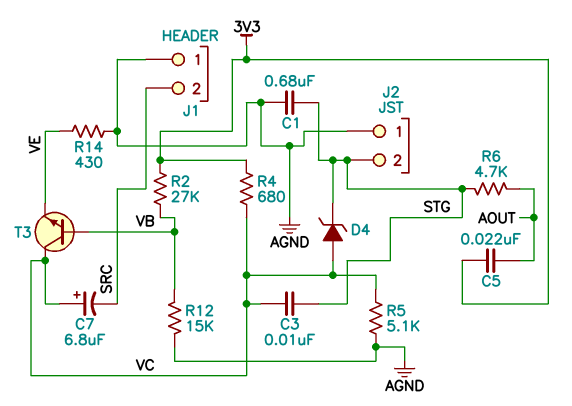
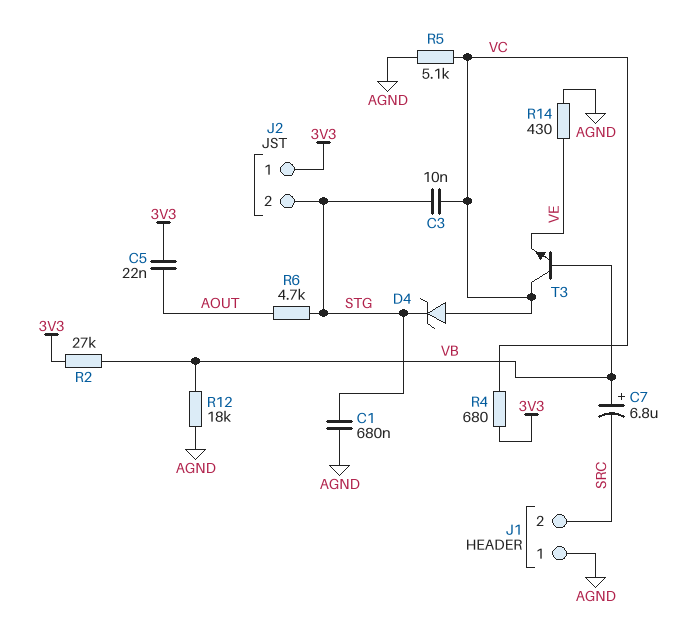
C7: 6.8uF (plus VC, minus SRC) -> 6.8uF (plus VB, minus SRC)
J2 pin 1: AGND -> 3V3
R12: 15k (AGND, VB) -> 18k (AGND, VB)

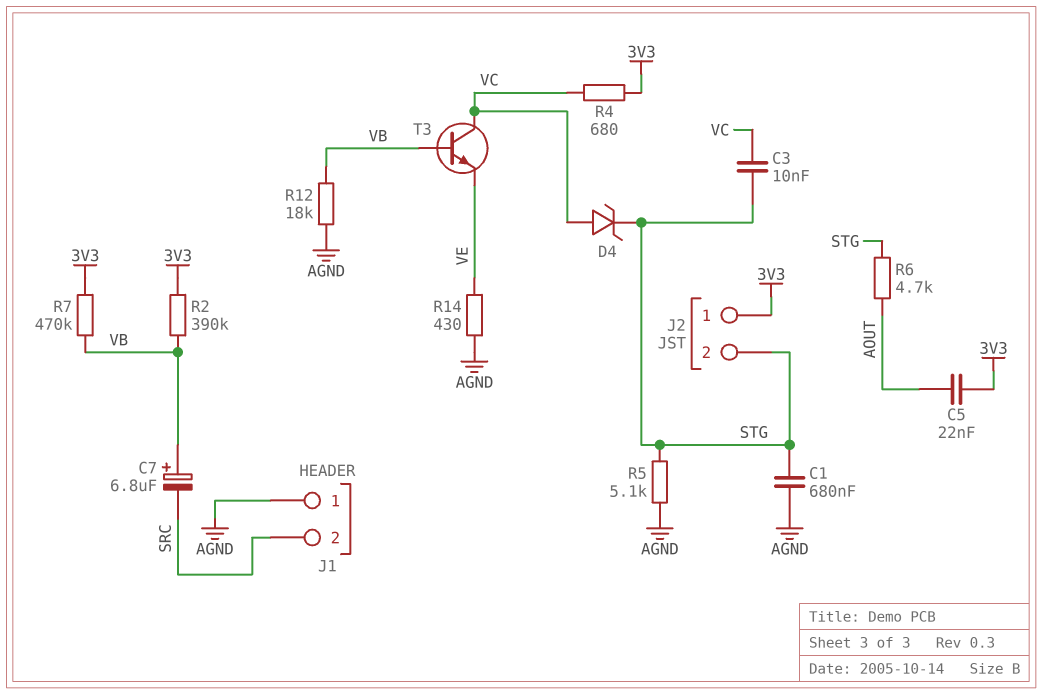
R2: 27k (3V3, VB) -> 390k (3V3, VB)
R5: 5.1k (AGND, VC) -> 5.1k (AGND, STG)
R7: none -> 470k (3V3, VB)

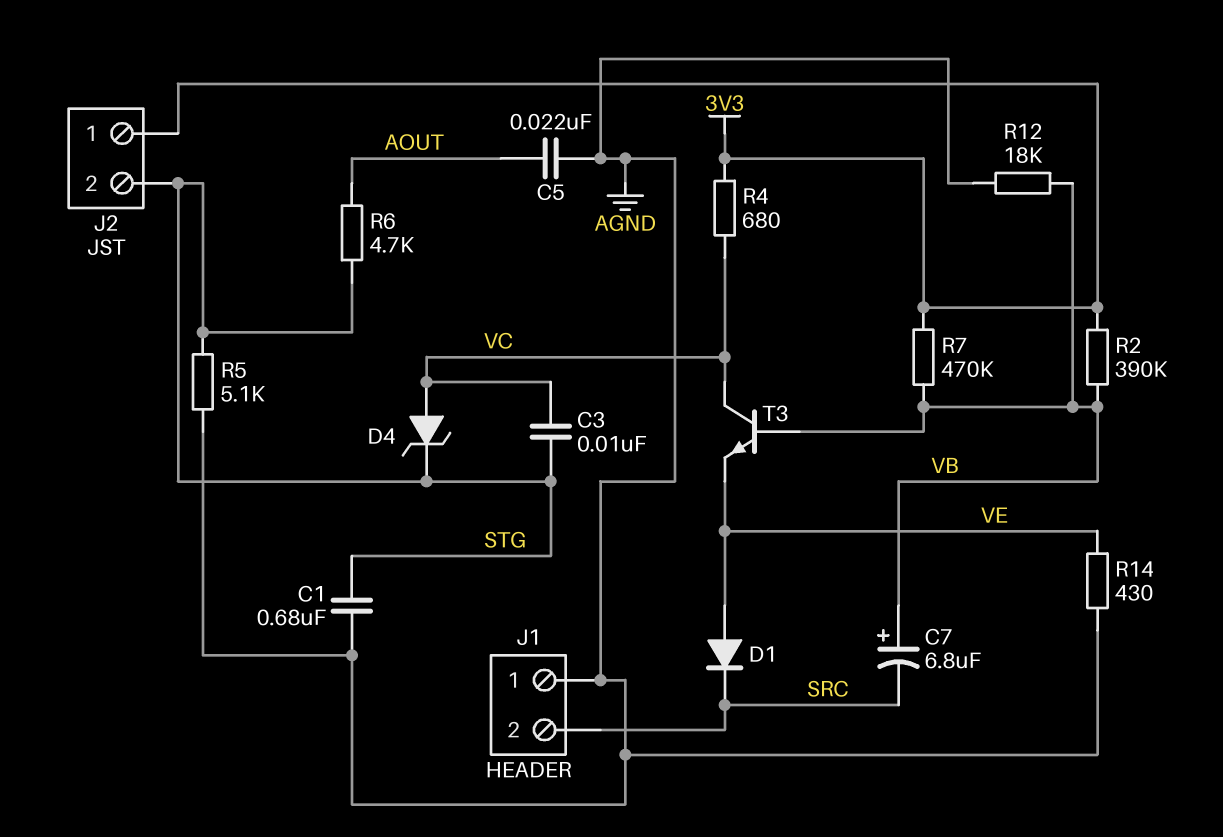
C5: 22nF (3V3, AOUT) -> 22nF (AGND, AOUT)
D1: none -> diode (A VE, K SRC)

